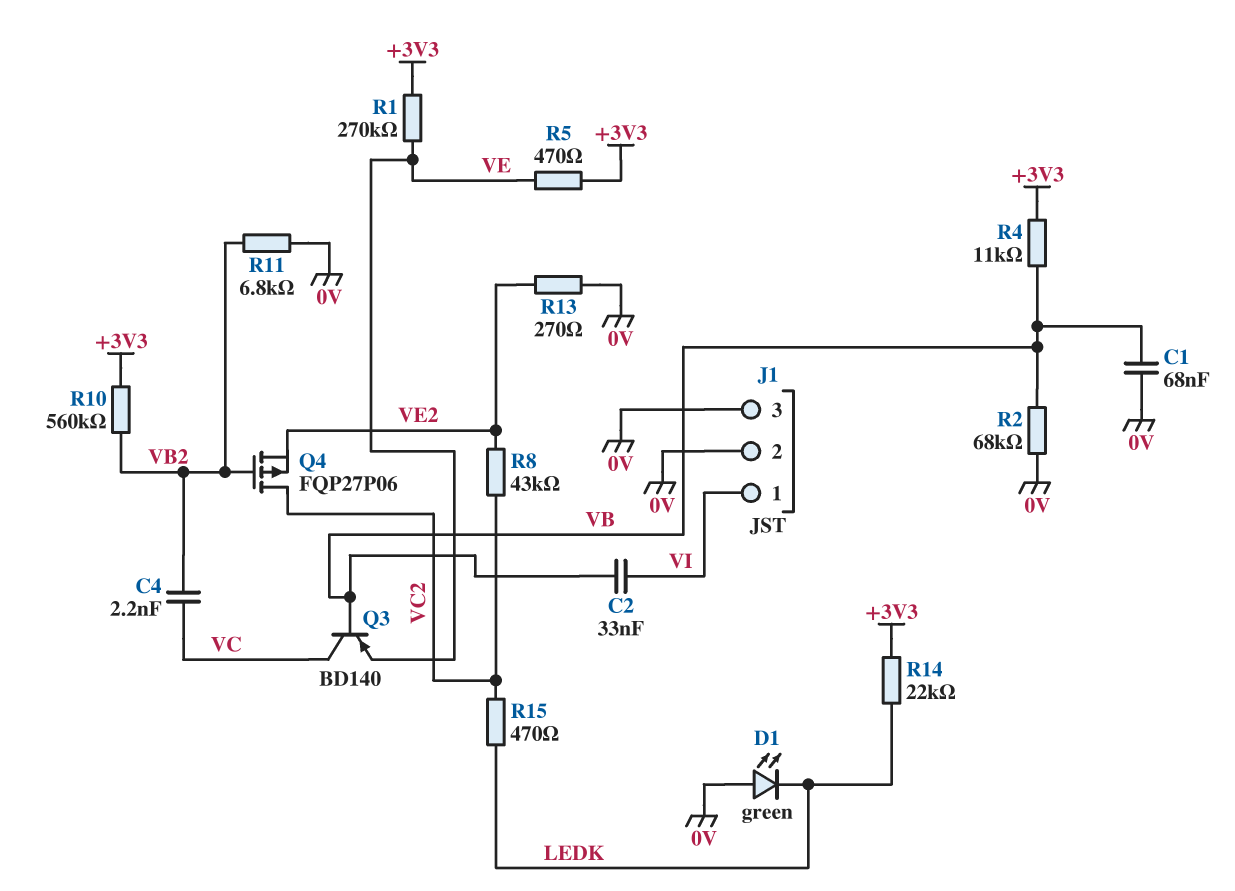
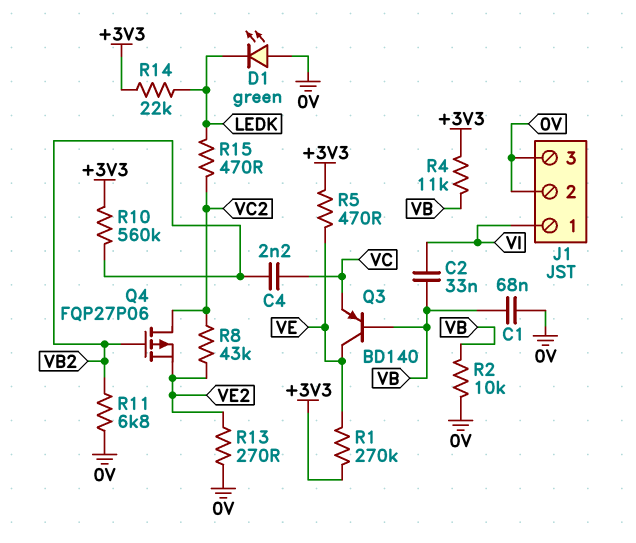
Q3: PNP BD140 (B VB, C VC, E VE) -> PNP BD140 (B VB, C VE, E VC)
R2: 68k (0V, VB) -> 10k (0V, VB)

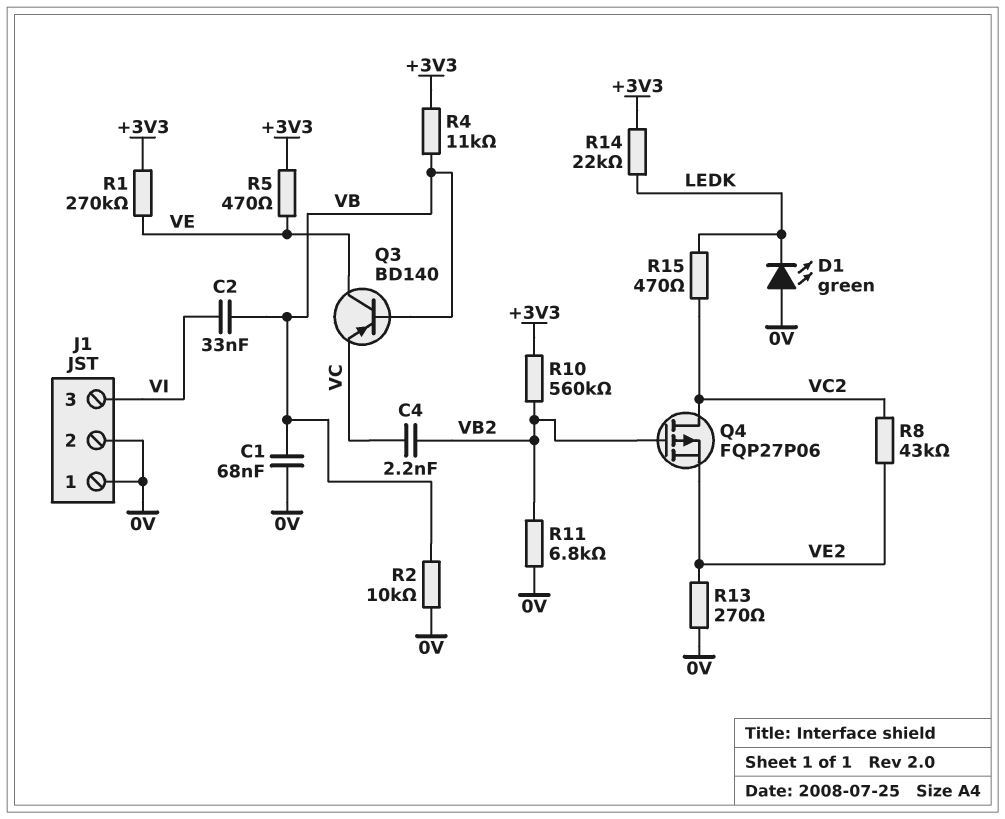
J1 pin 1: VI -> 0V
J1 pin 3: 0V -> VI

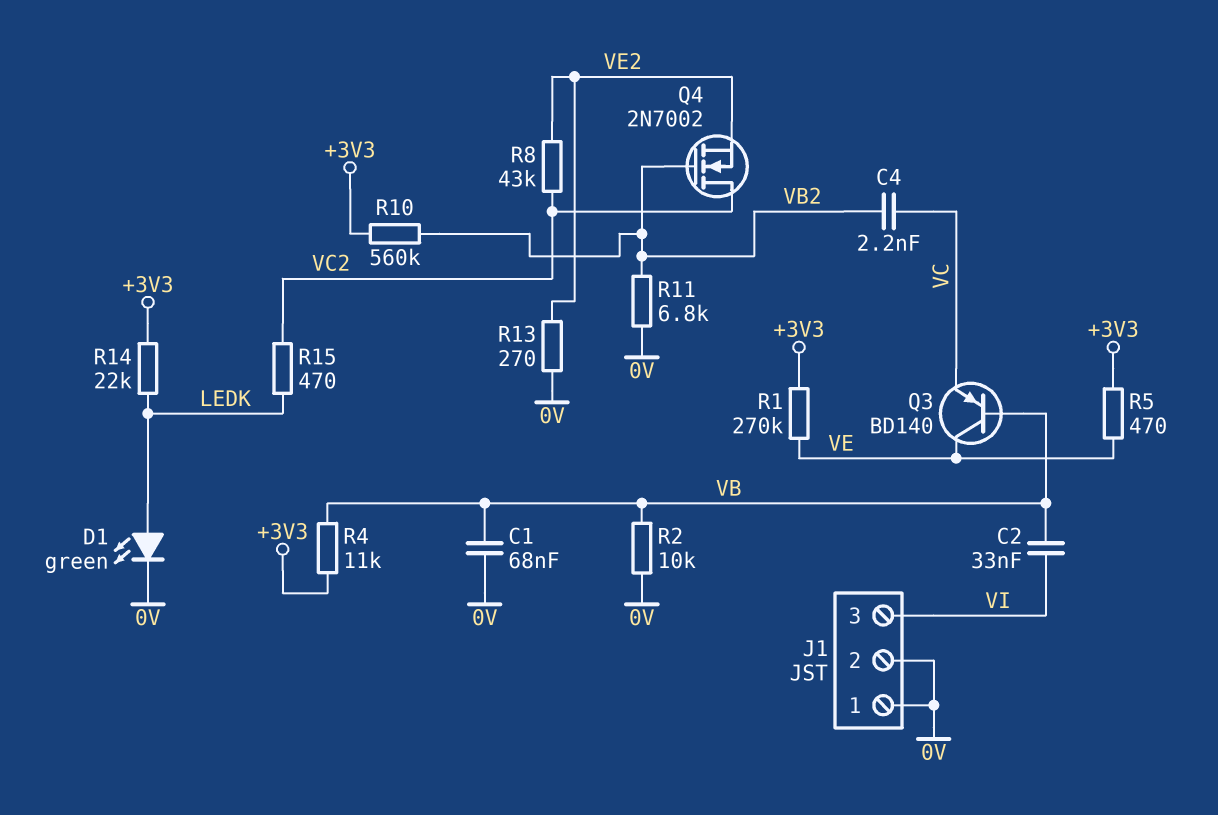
D1: LED green (A 0V, K LEDK) -> LED green (A LEDK, K 0V)
Q4: PMOS FQP27P06 (G VB2, D VC2, S VE2) -> NMOS 2N7002 (G VB2, D VC2, S VE2)

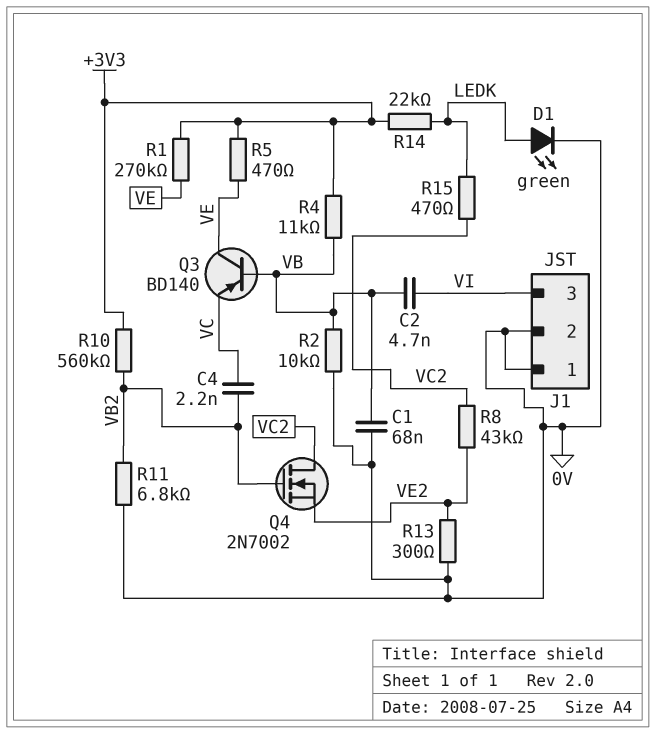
C2: 33nF (VB, VI) -> 4.7nF (VB, VI)
R13: 270 (0V, VE2) -> 300 (0V, VE2)

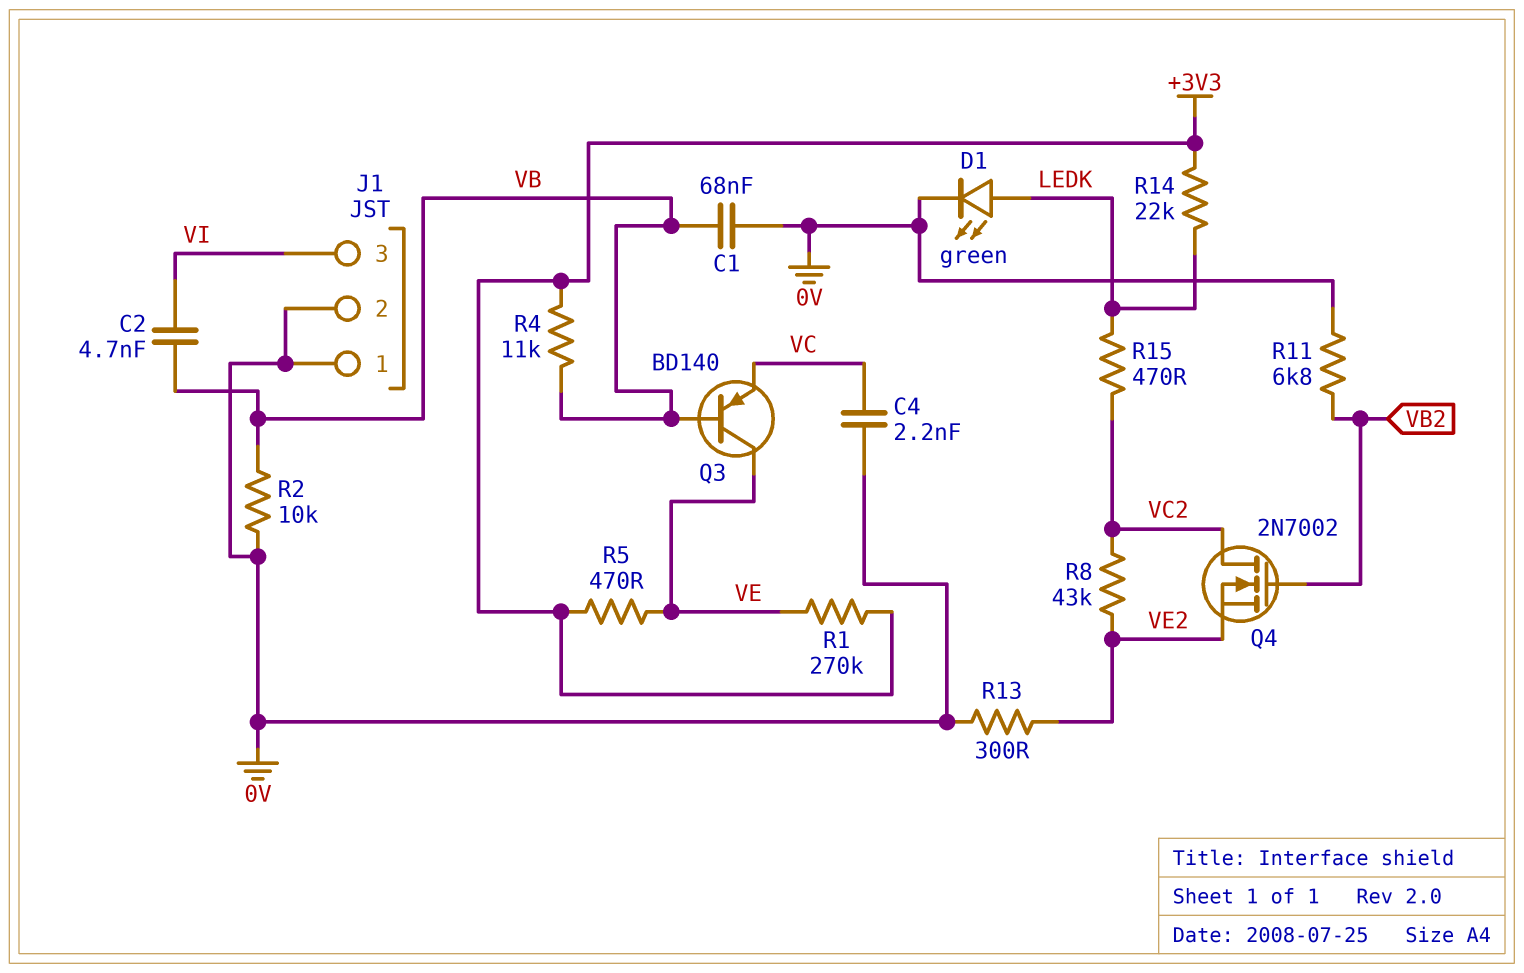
C4: 2.2nF (VB2, VC) -> 2.2nF (0V, VC)
R10: 560k (+3V3, VB2) -> none

